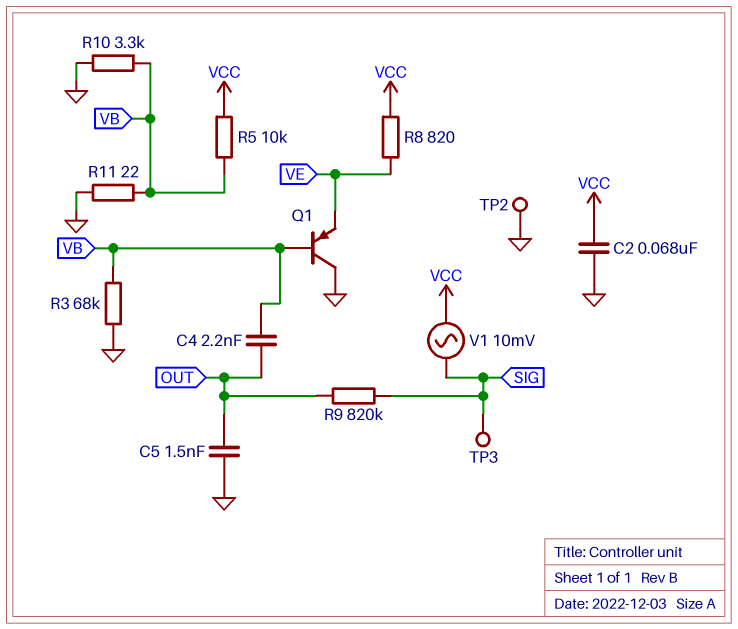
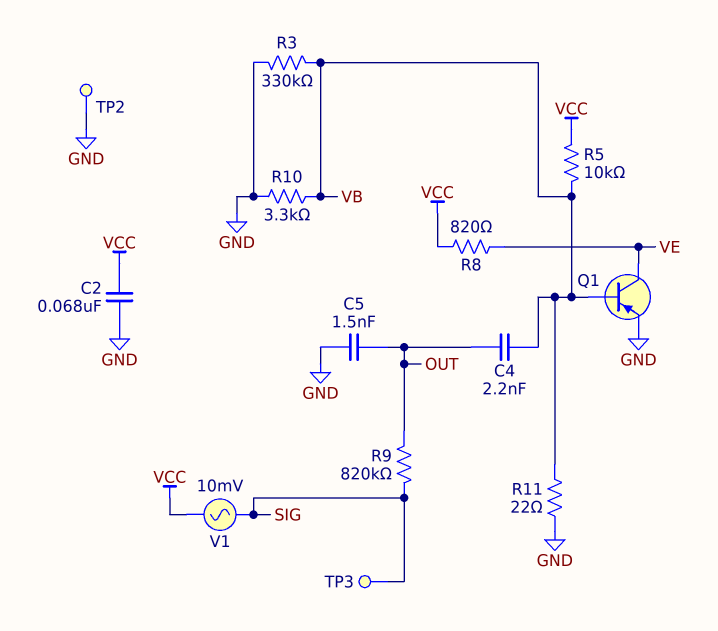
Q1: PNP (B VB, C GND, E VE) -> PNP (B VB, C VE, E GND)
R3: 68k (GND, VB) -> 330k (GND, VB)

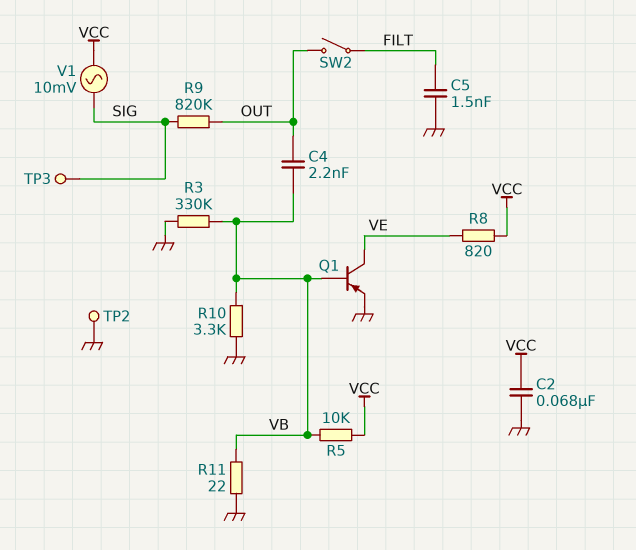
C5: 1.5nF (GND, OUT) -> 1.5nF (FILT, GND)
SW2: none -> switch (FILT, OUT)

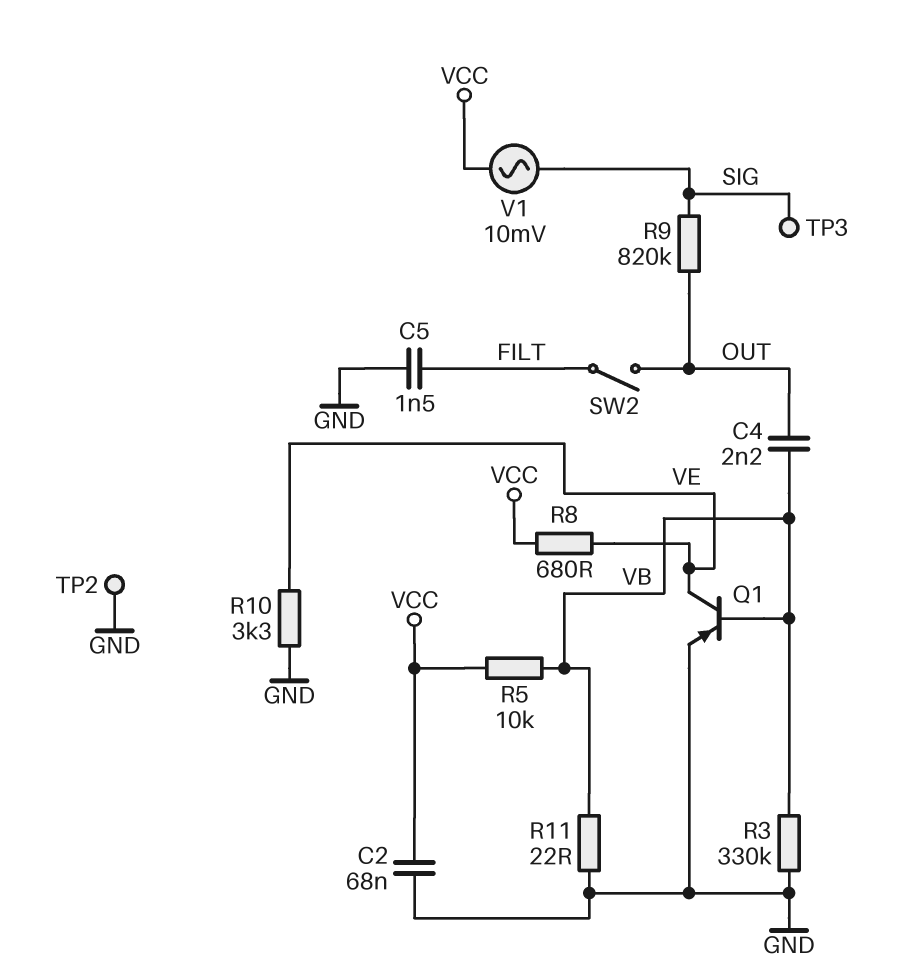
R8: 820 (VCC, VE) -> 680 (VCC, VE)
R10: 3.3k (GND, VB) -> 3.3k (GND, VE)

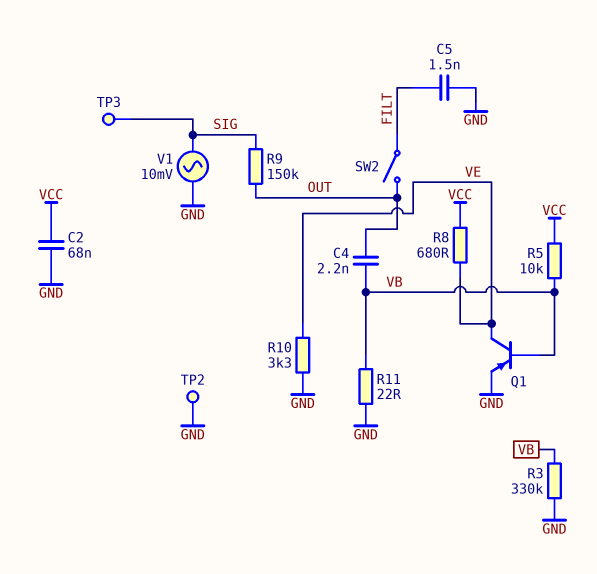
R9: 820k (OUT, SIG) -> 150k (OUT, SIG)
V1: AC 10mV (SIG, VCC) -> AC 10mV (GND, SIG)

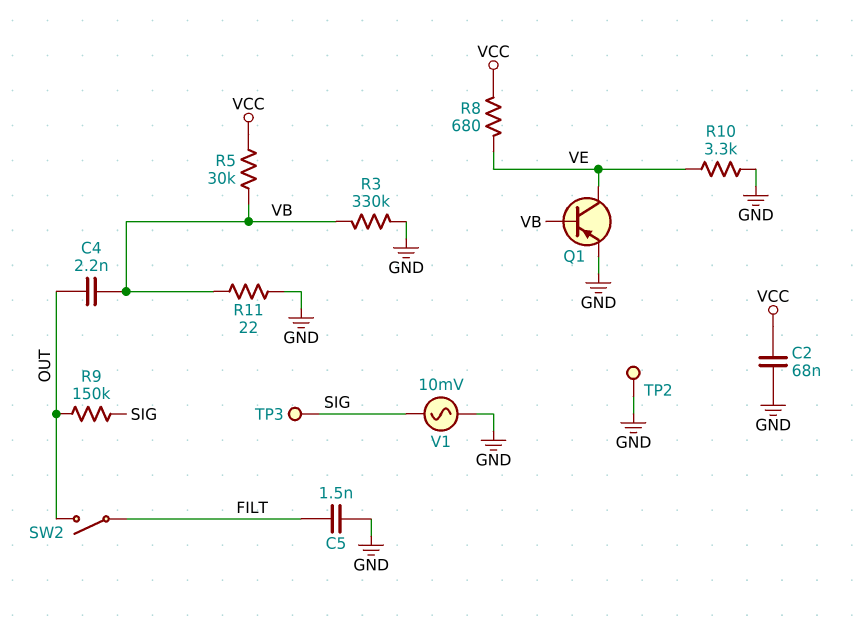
R5: 10k (VB, VCC) -> 30k (VB, VCC)

